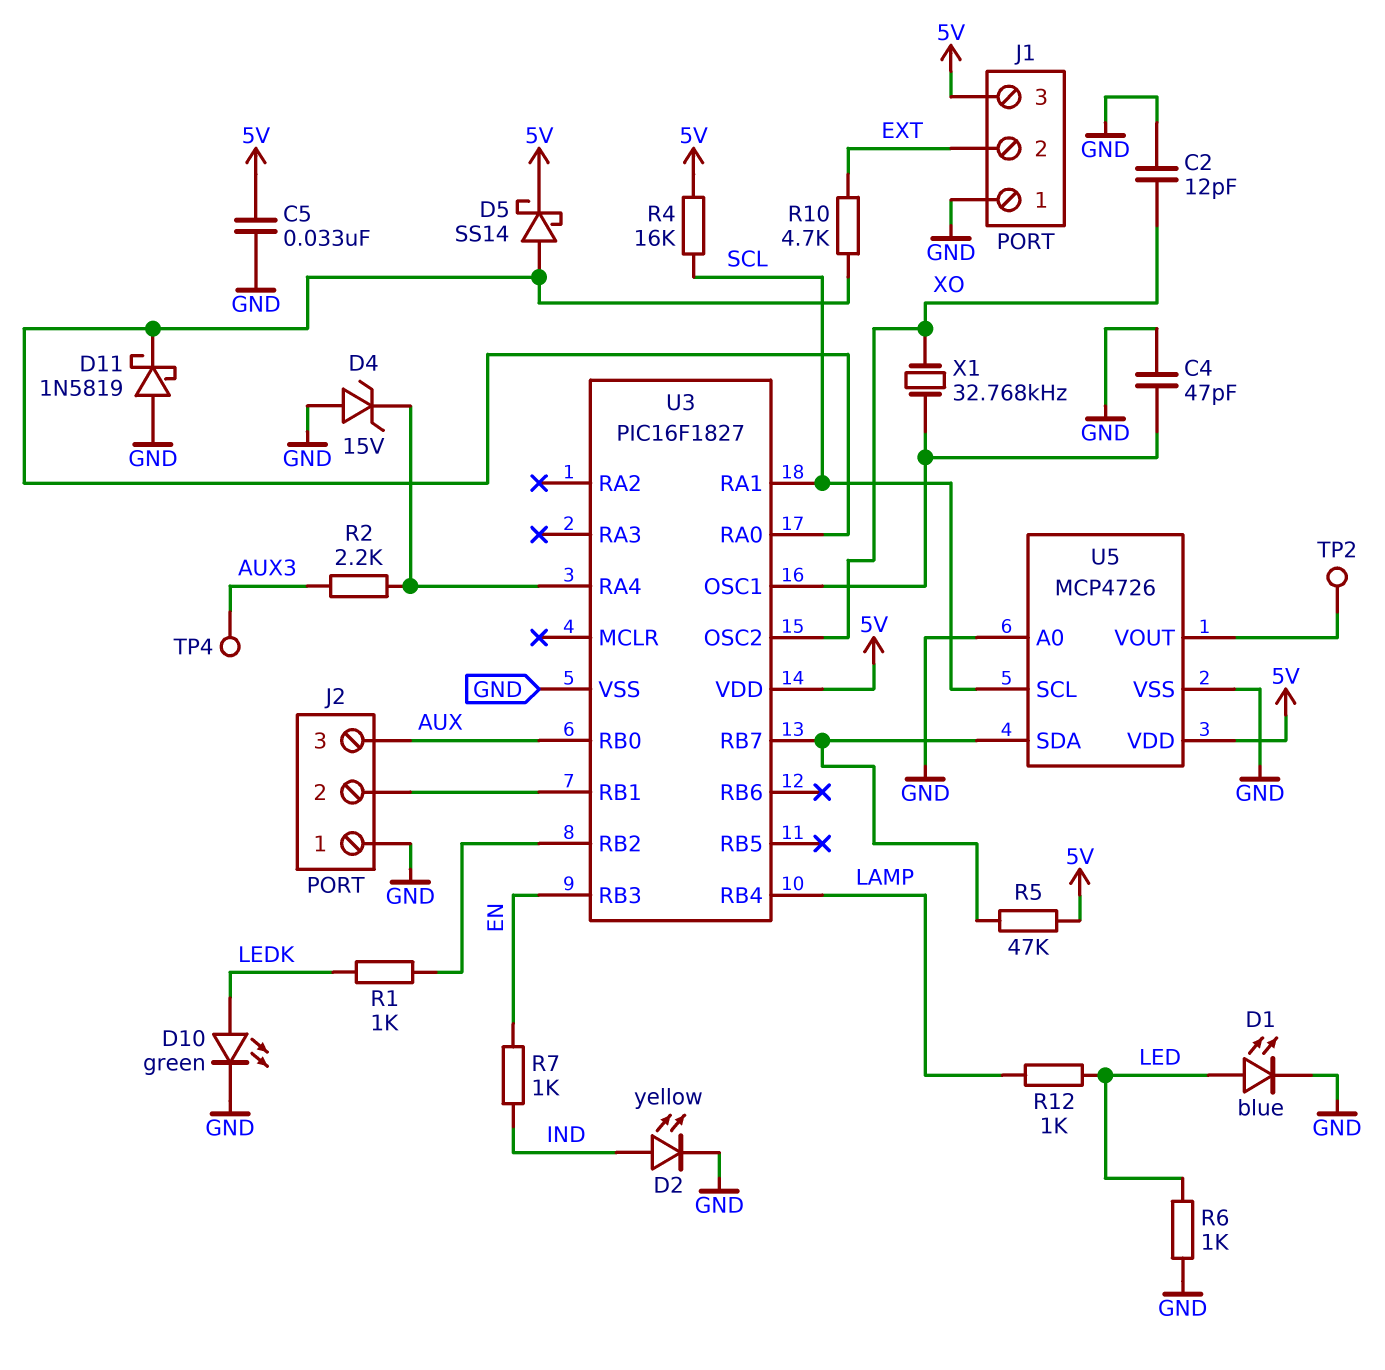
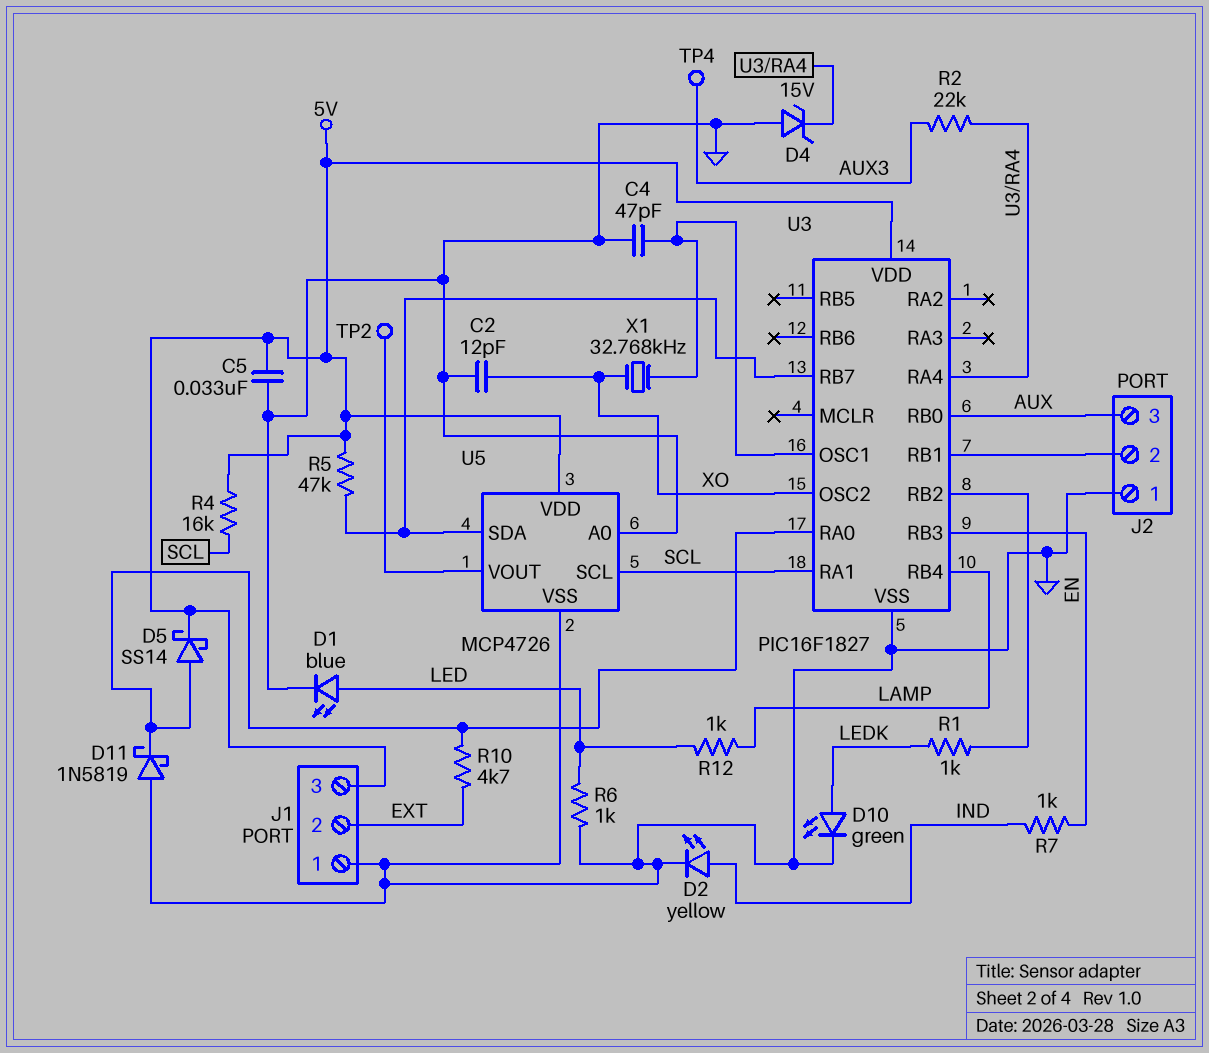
R2: 2.2k (AUX3, U3/RA4) -> 22k (AUX3, U3/RA4)

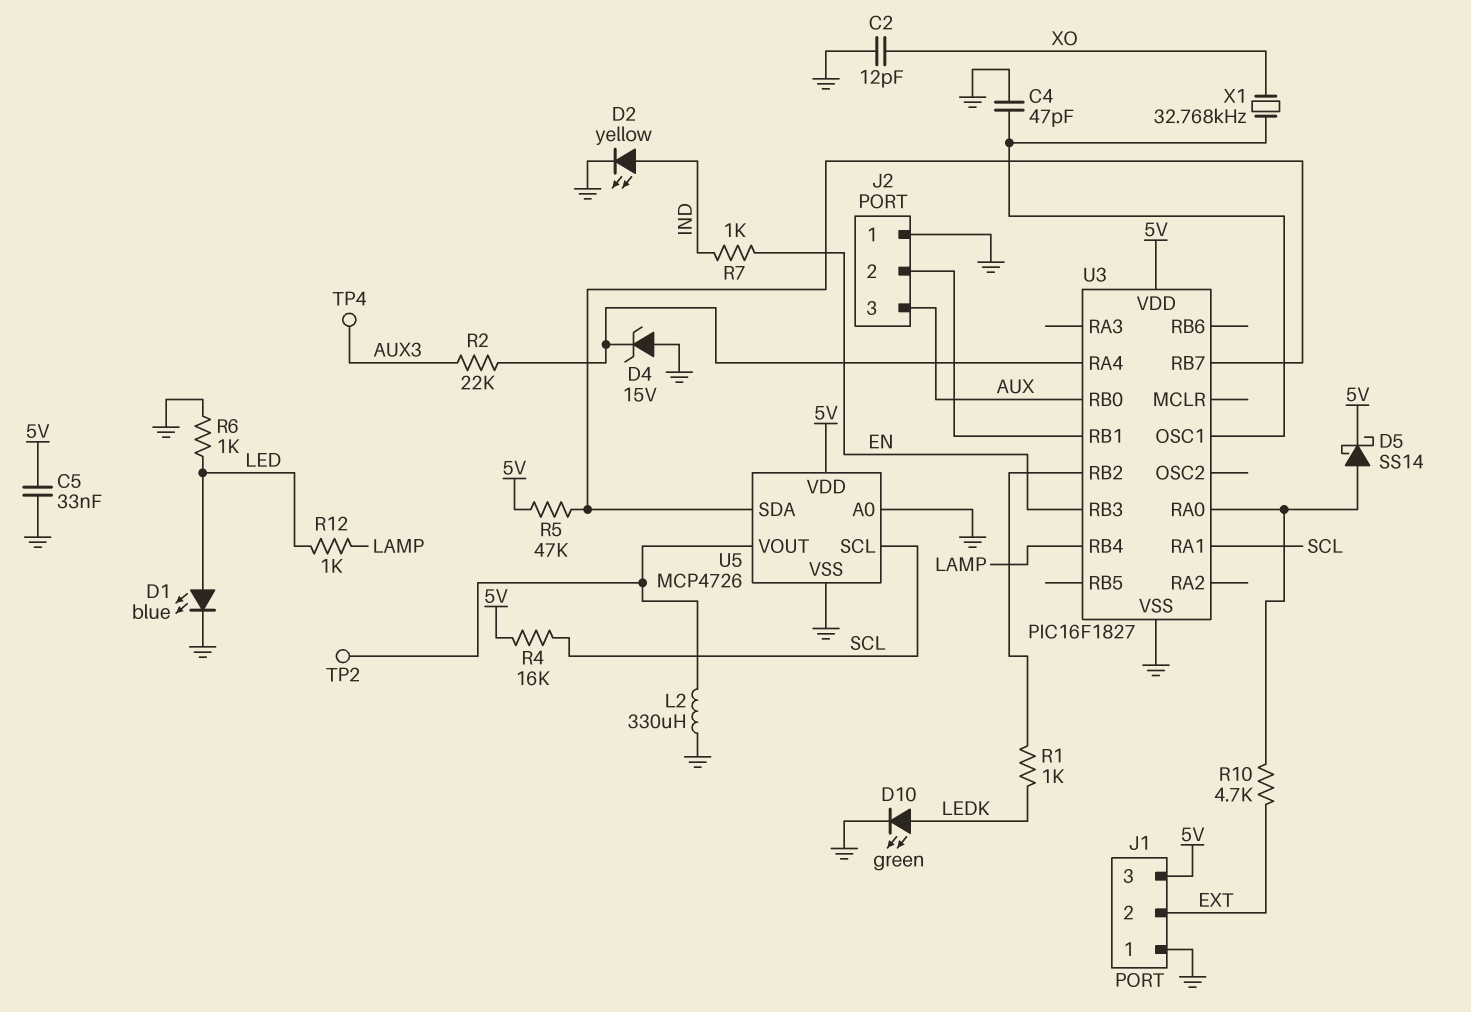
D11: schottky 1N5819 (A GND, K U3/RA0) -> none
L2: none -> 330uH (GND, U5/VOUT)
U3 pin OSC2: XO -> none

